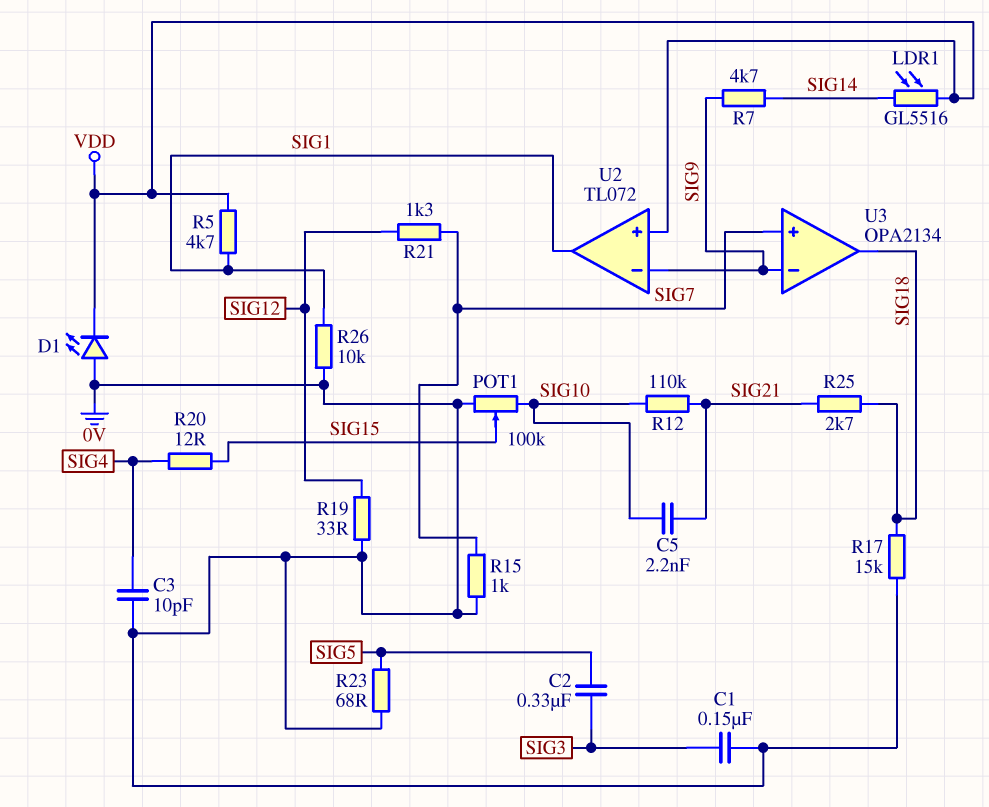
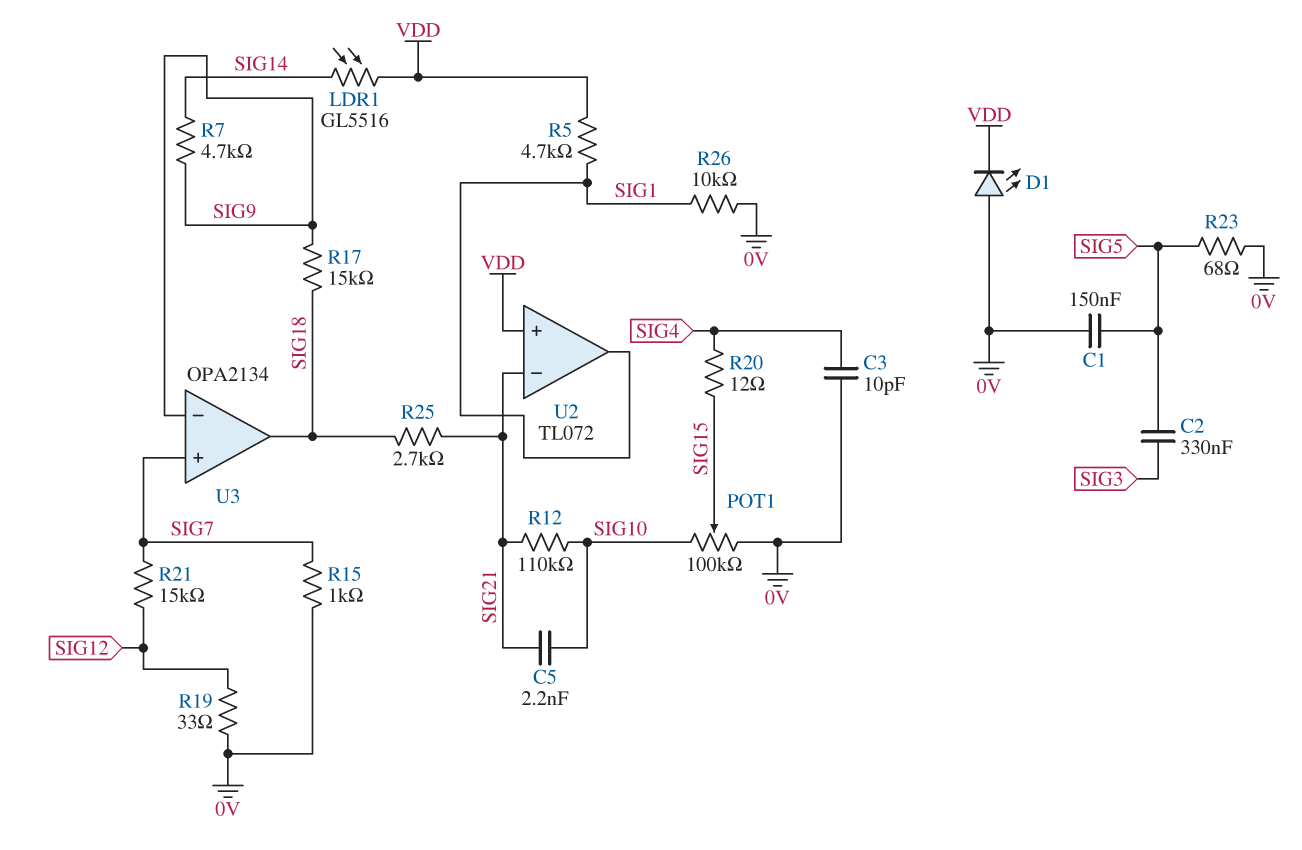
C1: 150nF (0V, SIG3) -> 150nF (0V, SIG5)
R17: 15k (0V, SIG18) -> 15k (SIG9, SIG18)
R21: 1.3k (SIG7, SIG12) -> 15k (SIG7, SIG12)
U2 pin in-: SIG9 -> SIG21

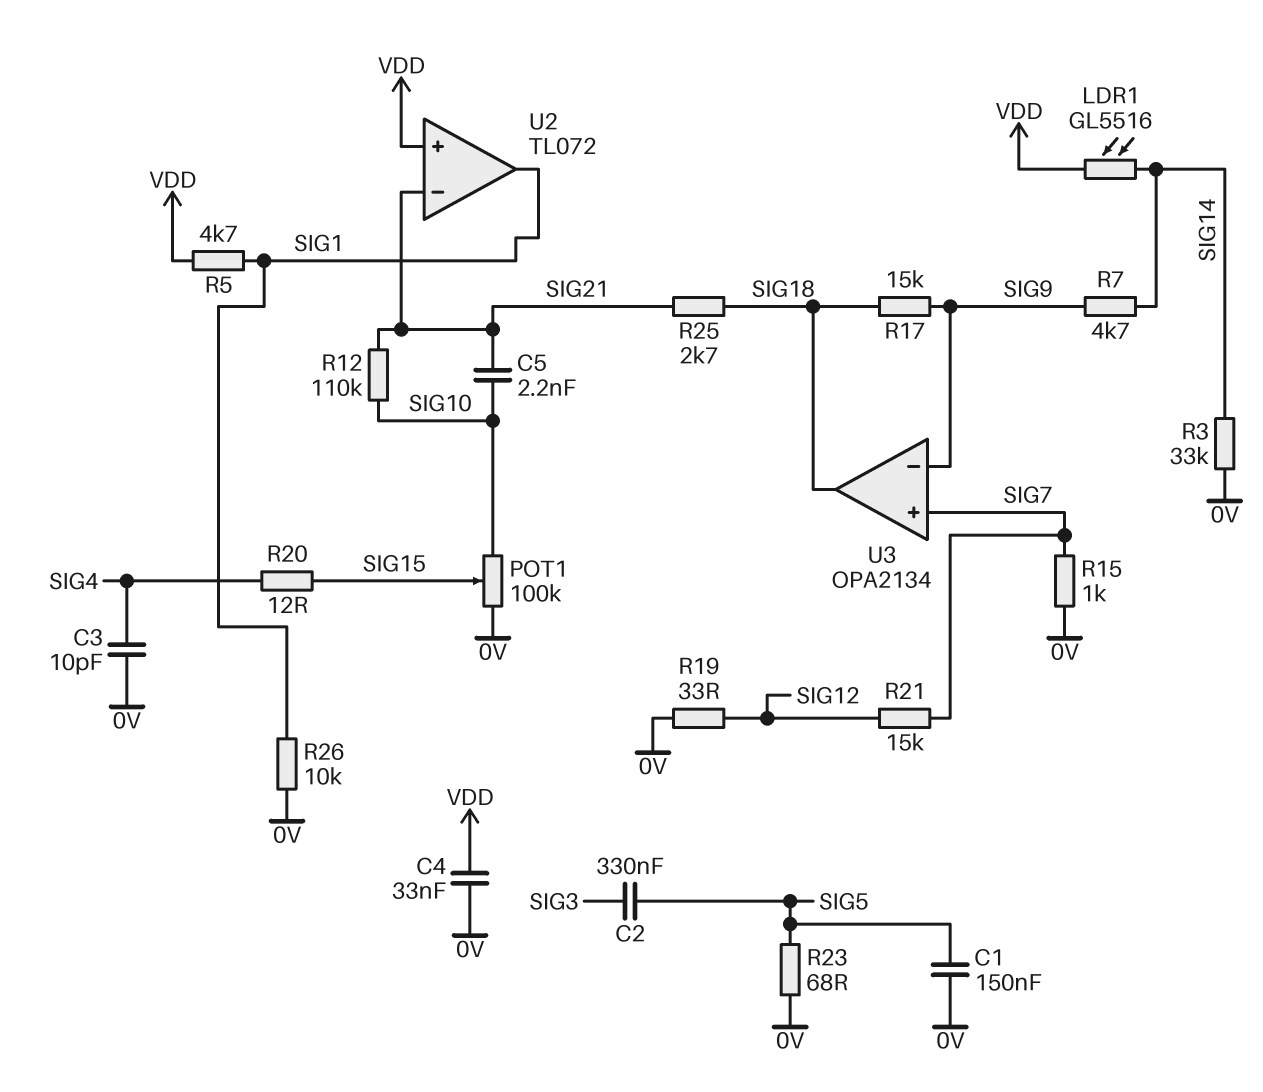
C4: none -> 33nF (0V, VDD)
D1: LED (A 0V, K VDD) -> none
R3: none -> 33k (0V, SIG14)

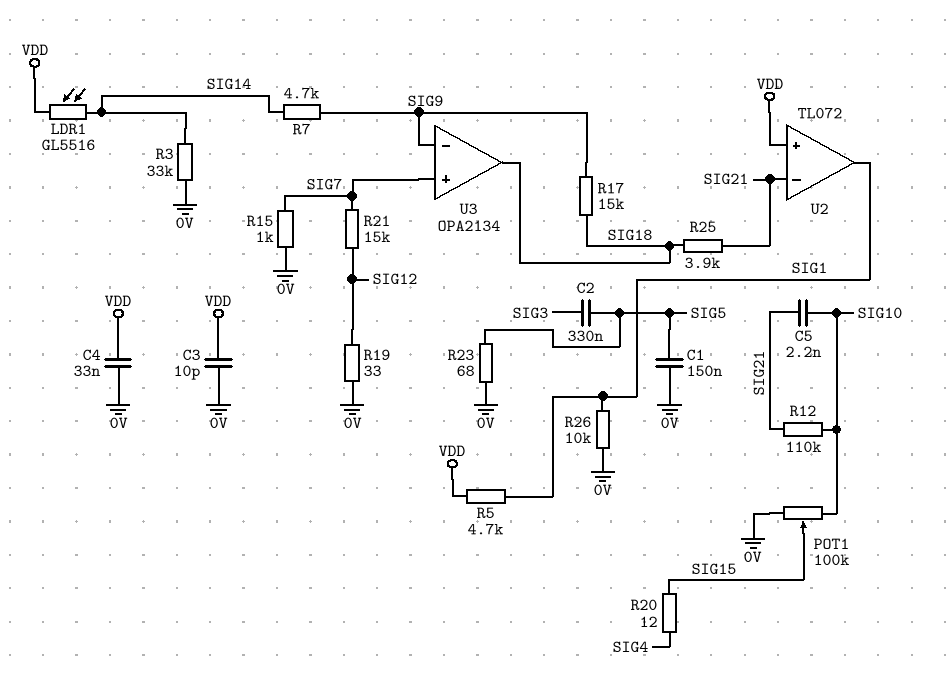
C3: 10pF (0V, SIG4) -> 10pF (0V, VDD)
R25: 2.7k (SIG18, SIG21) -> 3.9k (SIG18, SIG21)

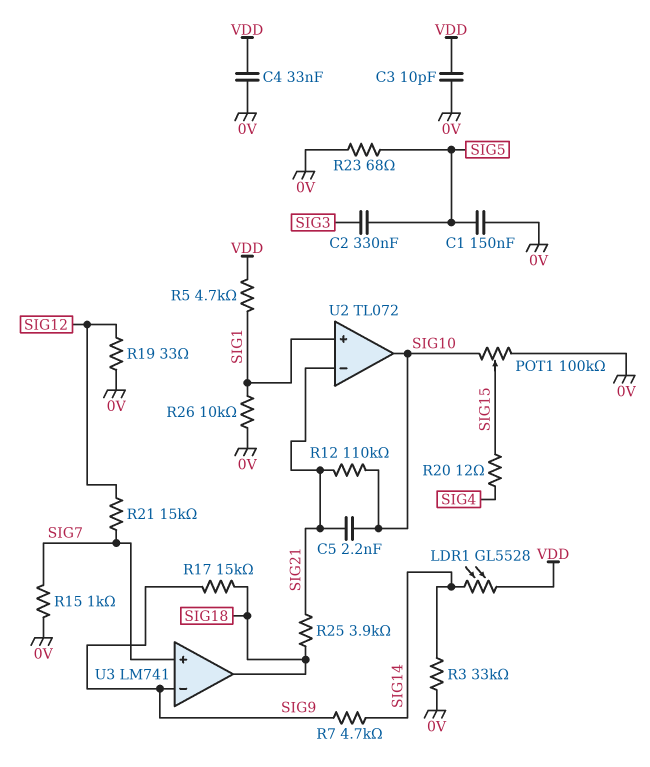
LDR1: GL5516 (SIG14, VDD) -> GL5528 (SIG14, VDD)
U2 pin in+: VDD -> SIG1
U2 pin out: SIG1 -> SIG10
U3: OPA2134 -> LM741

